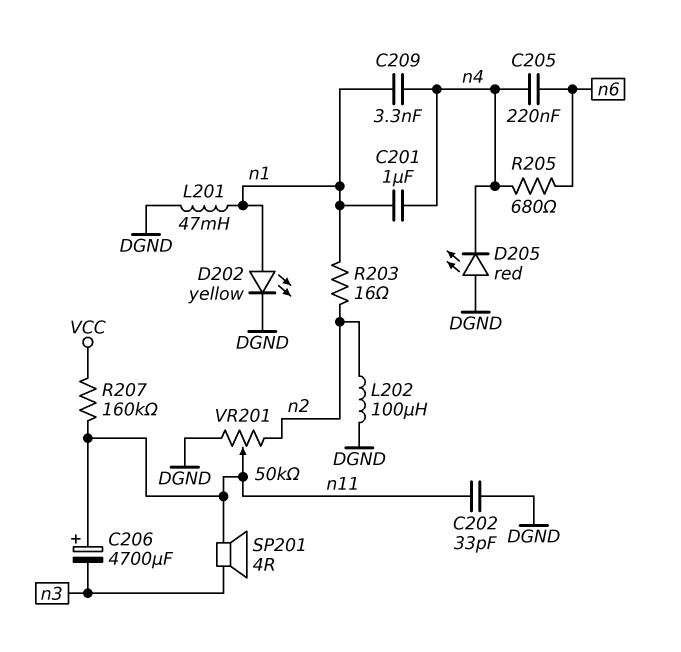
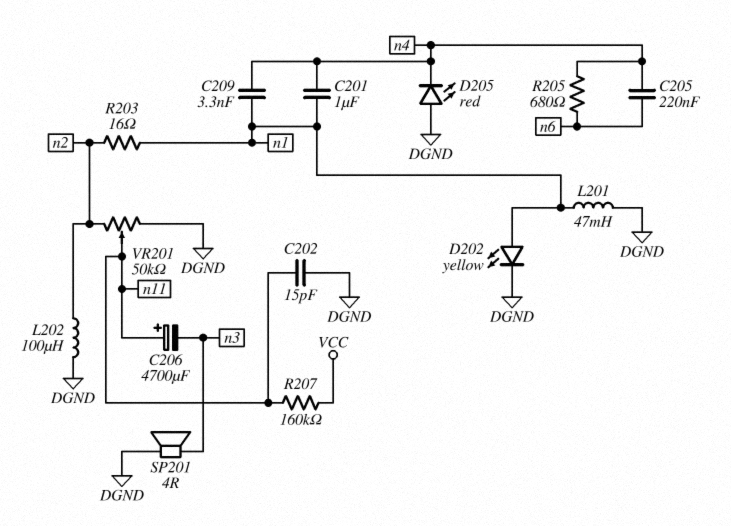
C202: 33pF (DGND, n11) -> 15pF (DGND, n11)
SP201: speaker 4R (n3, n11) -> speaker 4R (DGND, n3)

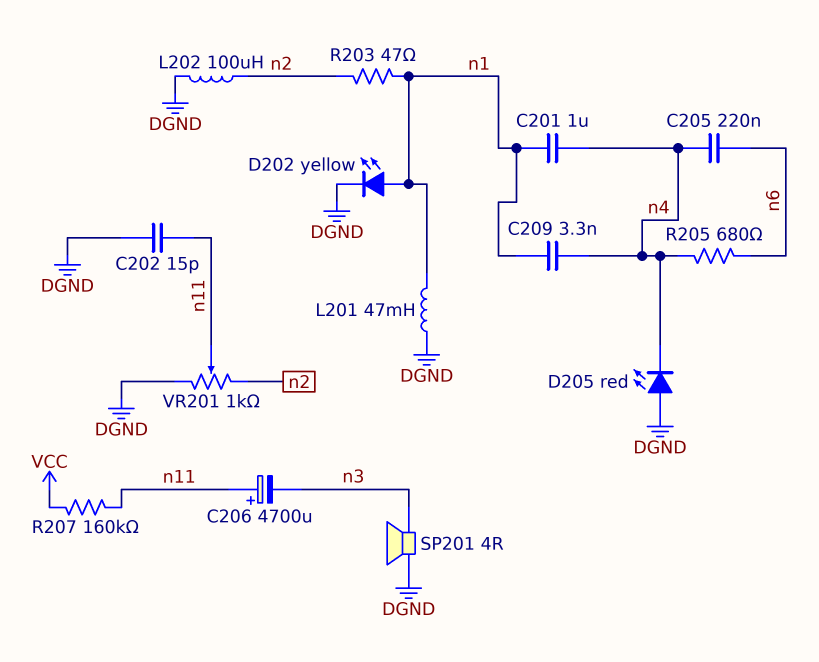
R203: 16 (n1, n2) -> 47 (n1, n2)
VR201: 50k (DGND, n2, wiper n11) -> 1k (DGND, n2, wiper n11)

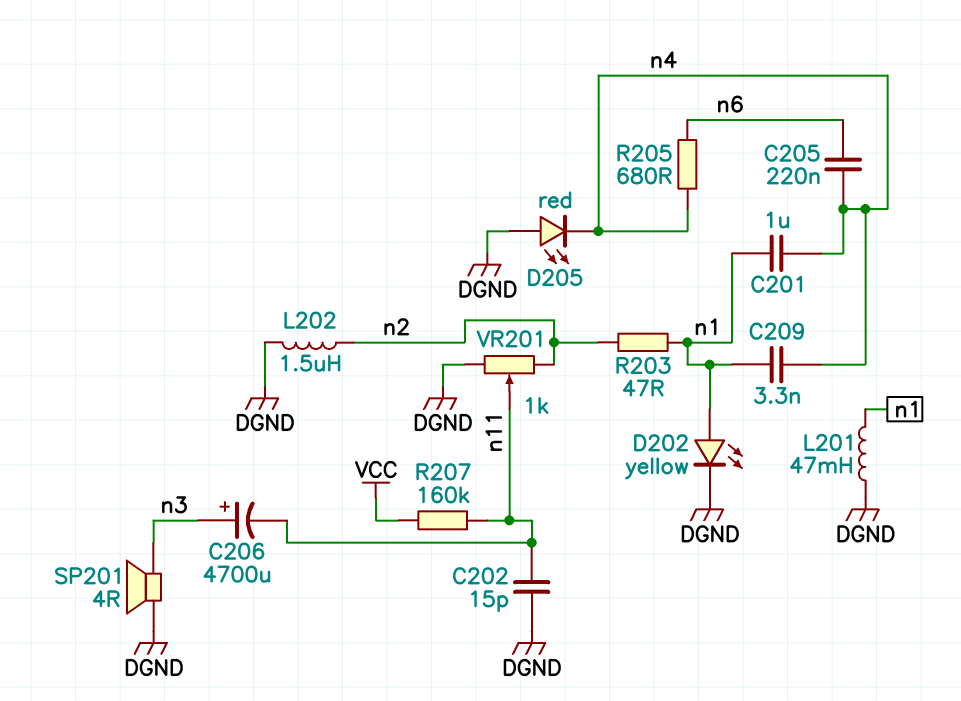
C206: 4700uF (plus n11, minus n3) -> 4700uF (plus n3, minus n11)
L202: 100uH (DGND, n2) -> 1.5uH (DGND, n2)

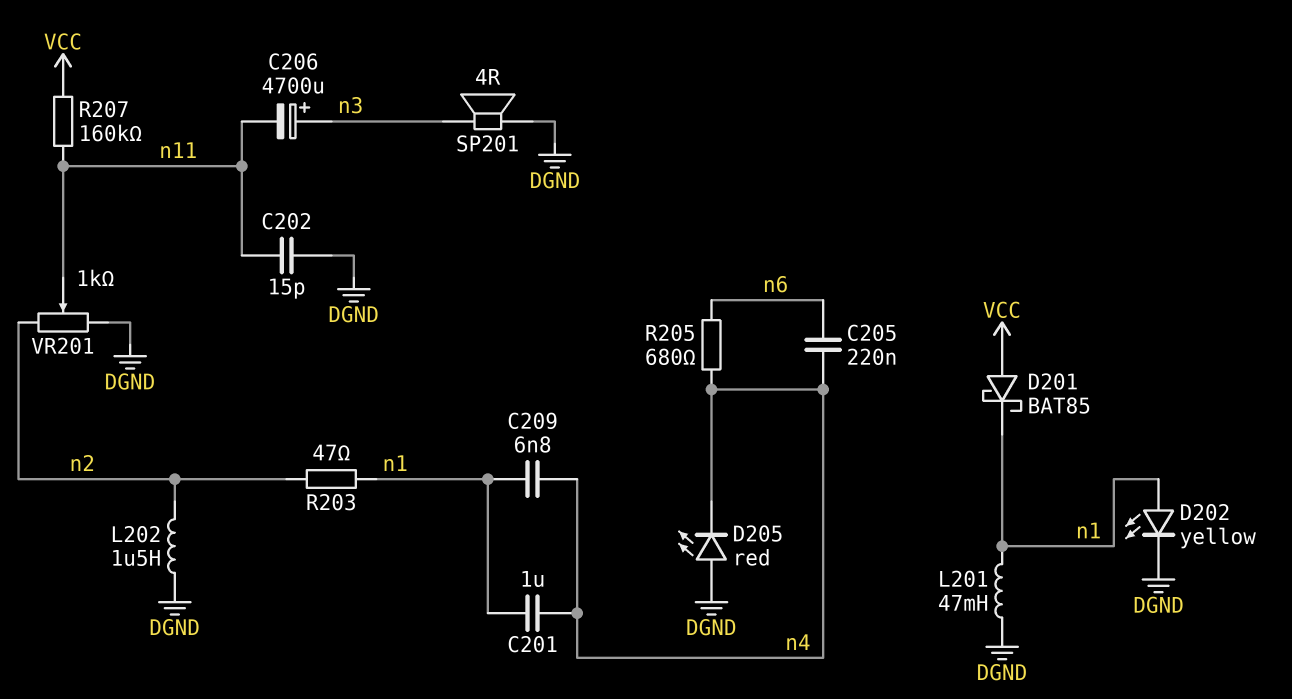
C209: 3.3nF (n1, n4) -> 6.8nF (n1, n4)
D201: none -> schottky BAT85 (A VCC, K n1)

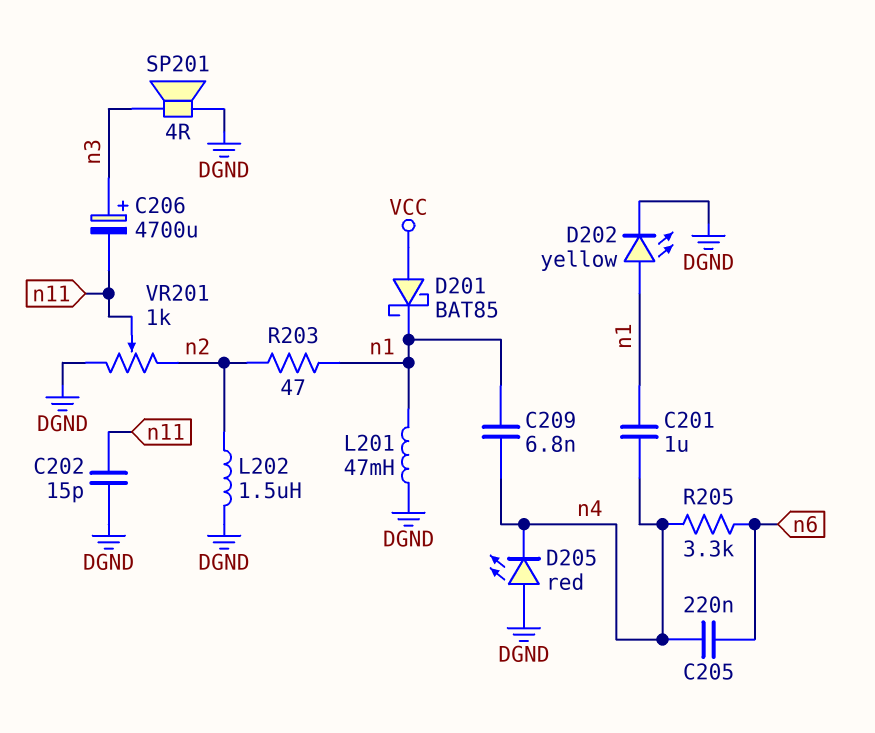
R205: 680 (n4, n6) -> 3.3k (n4, n6)
R207: 160k (VCC, n11) -> none

